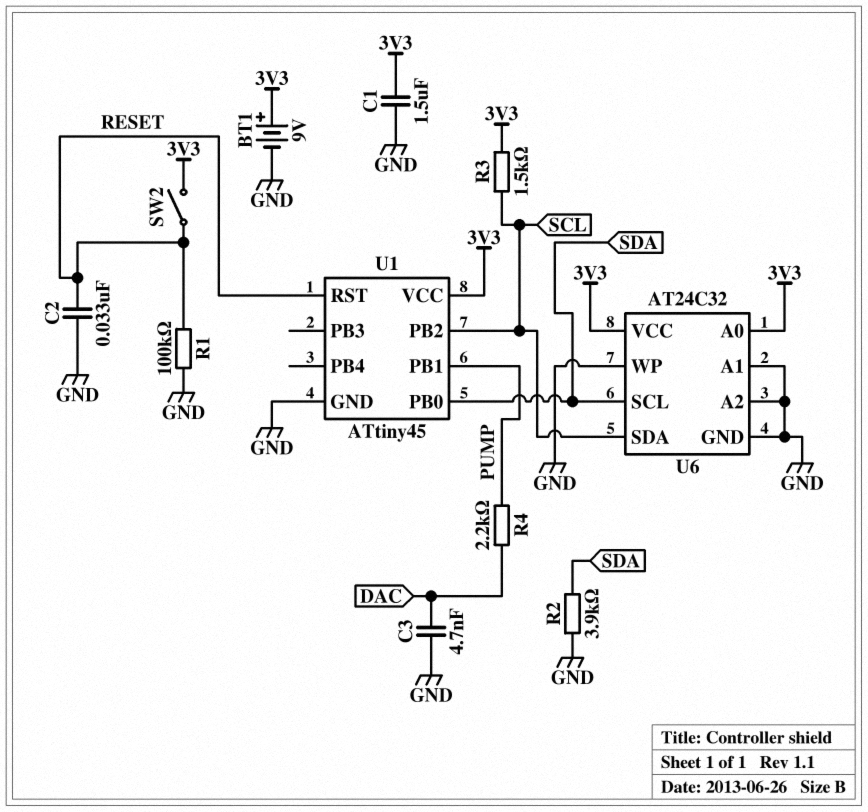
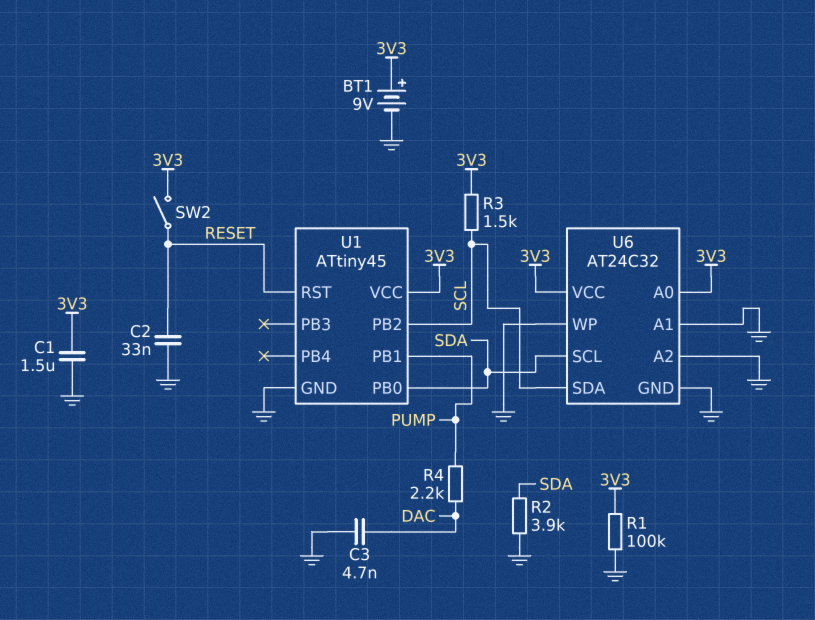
R1: 100k (GND, RESET) -> 100k (3V3, GND)

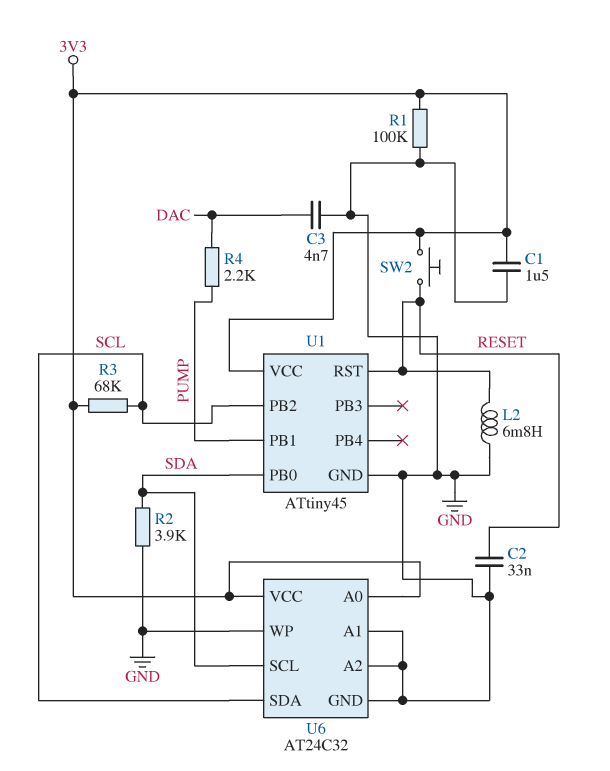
BT1: 9V (plus 3V3, minus GND) -> none
L2: none -> 6.8mH (GND, RESET)
R3: 1.5k (3V3, SCL) -> 68k (3V3, SCL)
SW2: switch (3V3, RESET) -> button (3V3, RESET)

